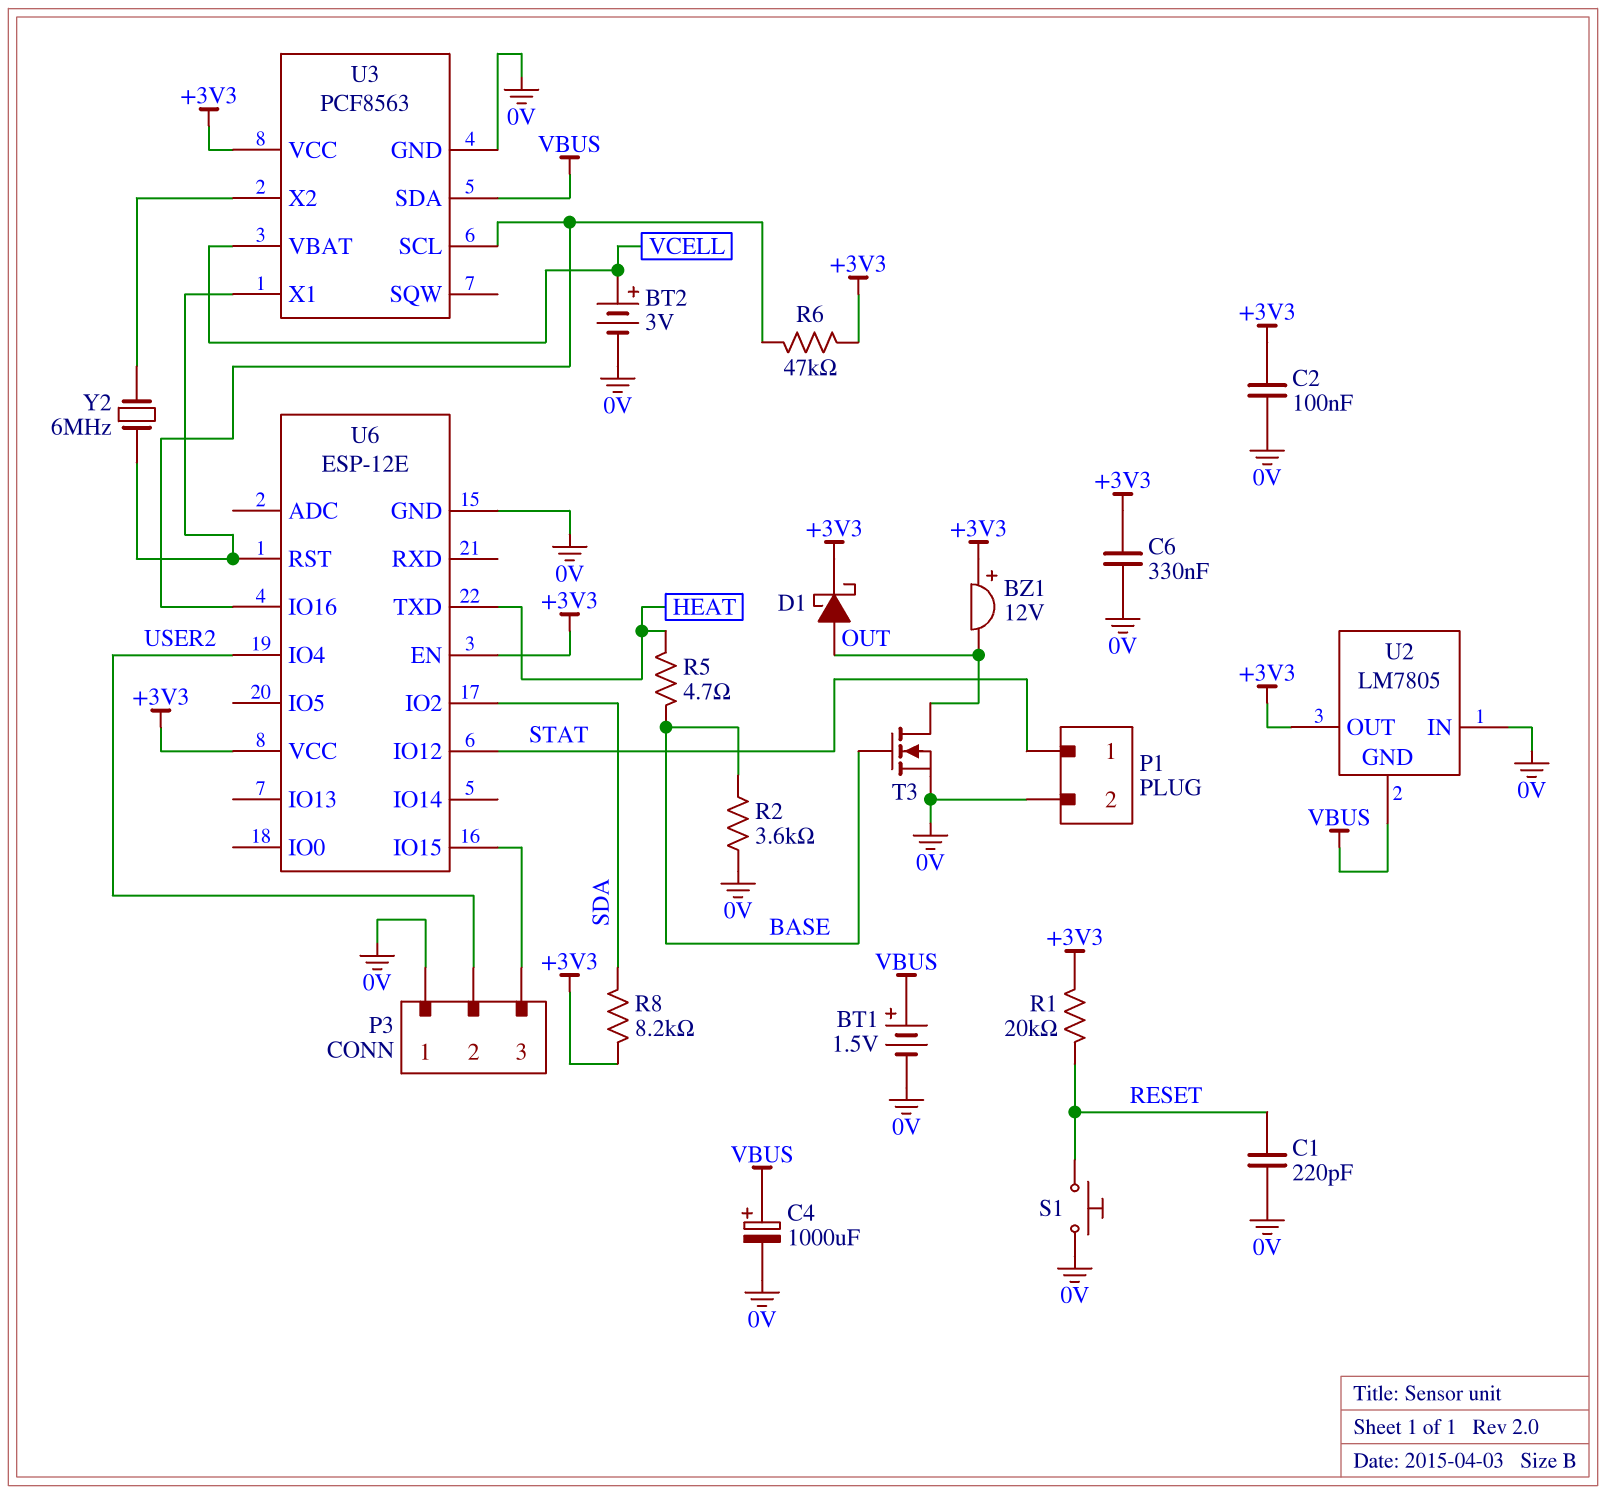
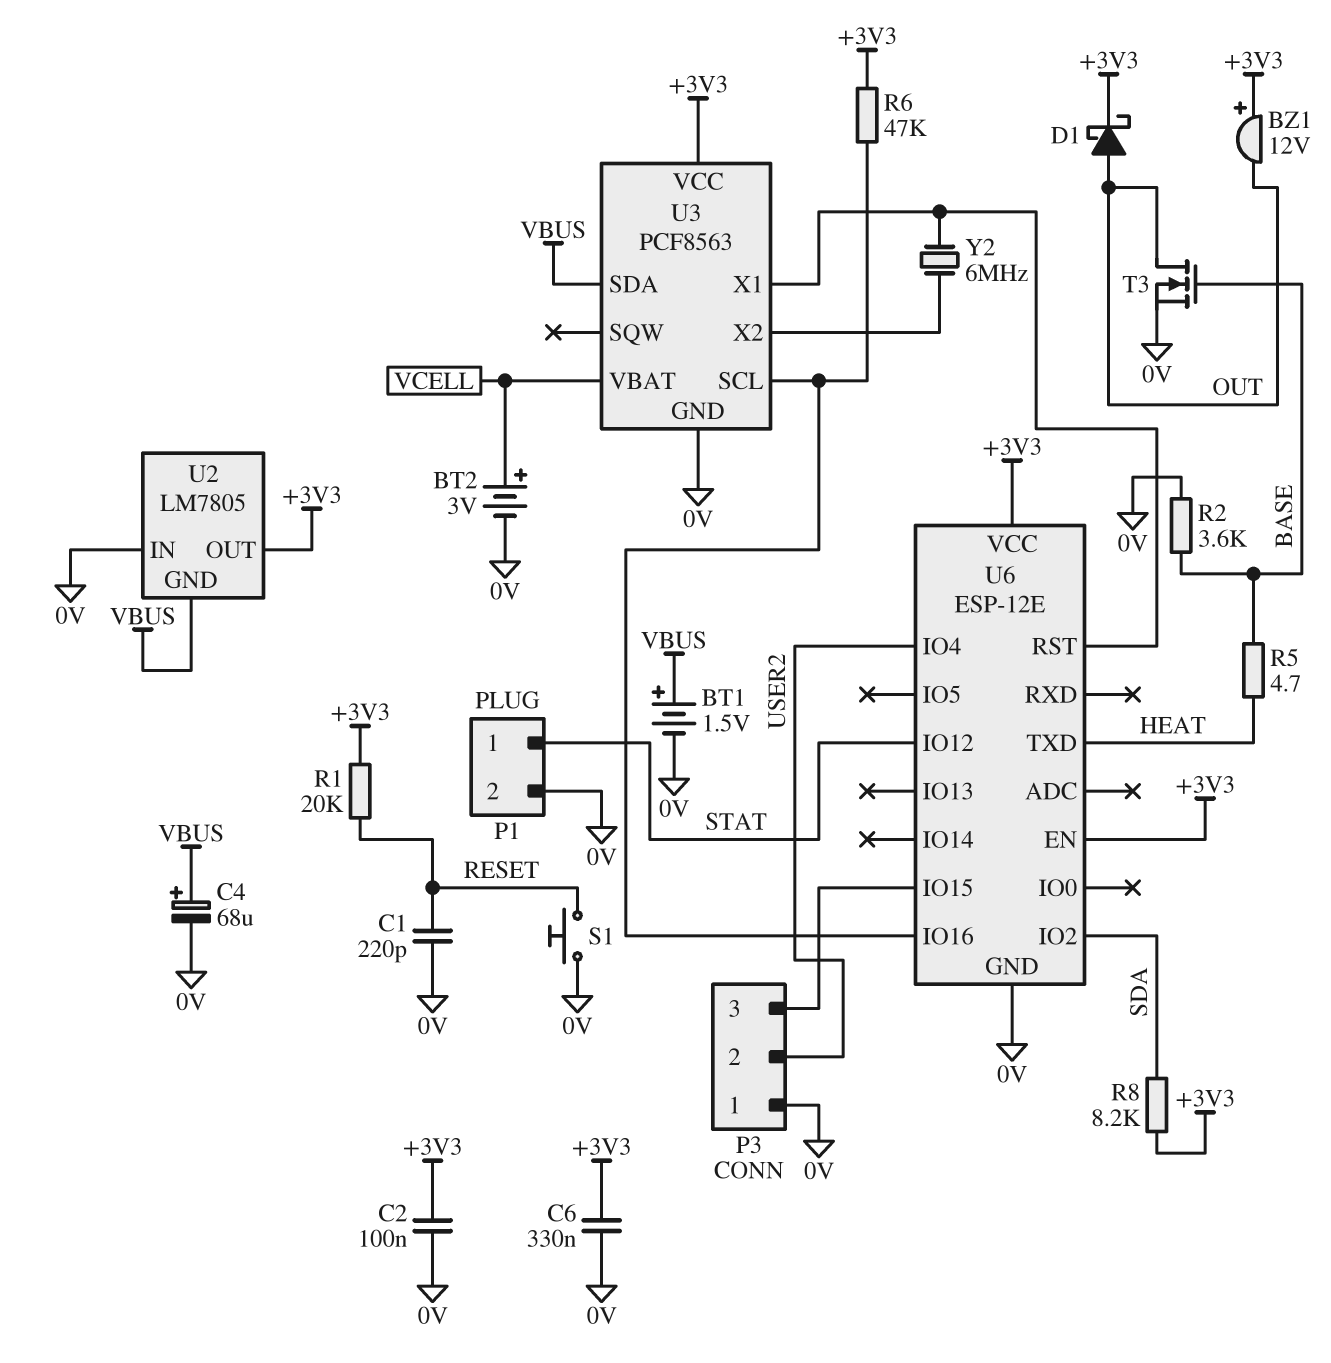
C4: 1000uF (plus VBUS, minus 0V) -> 68uF (plus VBUS, minus 0V)

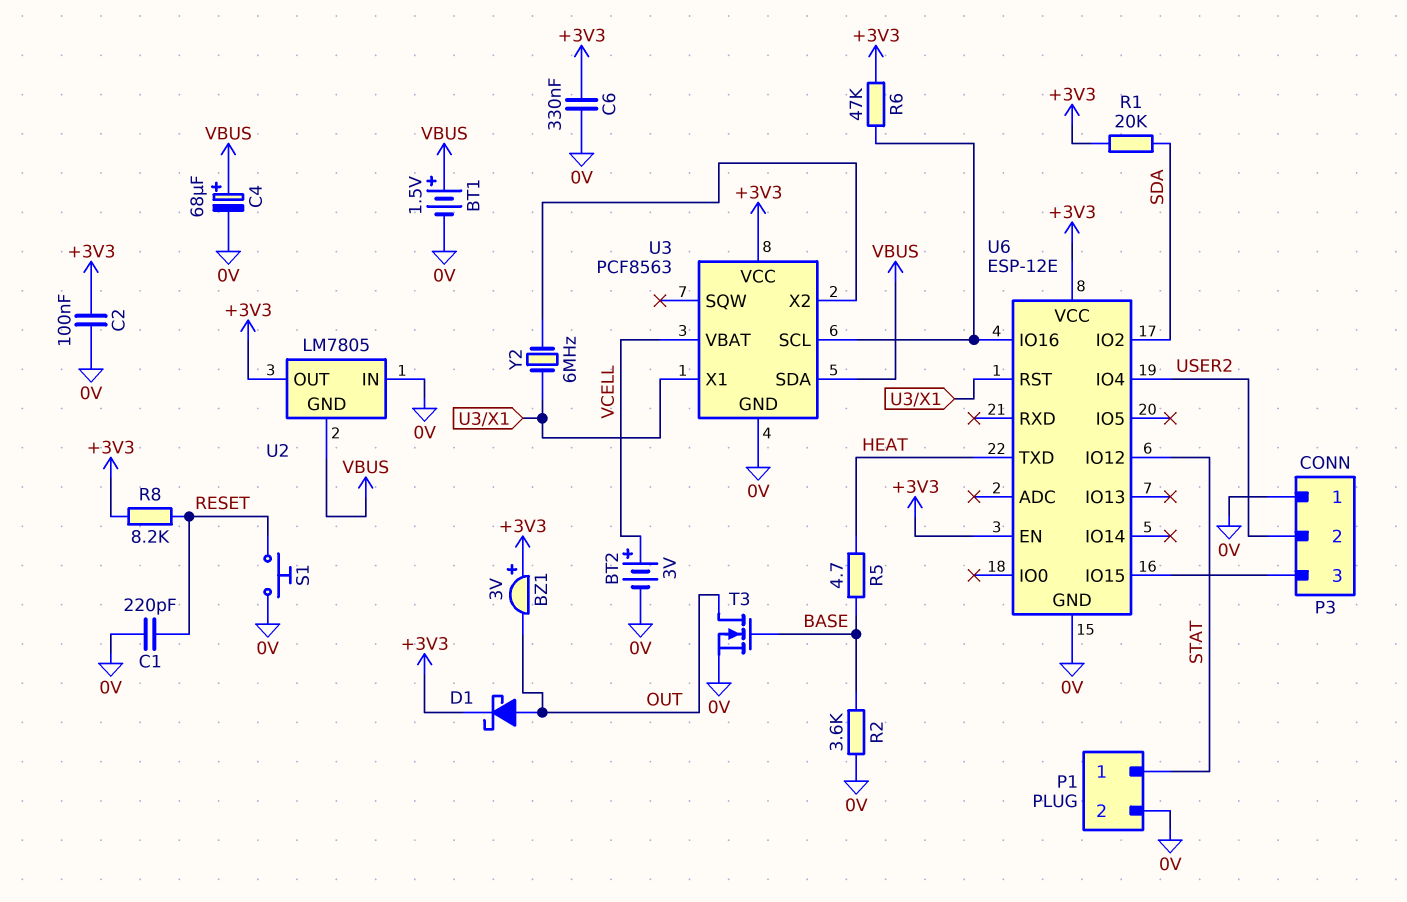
BZ1: buzzer 12V (plus +3V3, minus OUT) -> buzzer 3V (plus +3V3, minus OUT)
R1: 20k (+3V3, RESET) -> 20k (+3V3, SDA)
R8: 8.2k (+3V3, SDA) -> 8.2k (+3V3, RESET)

